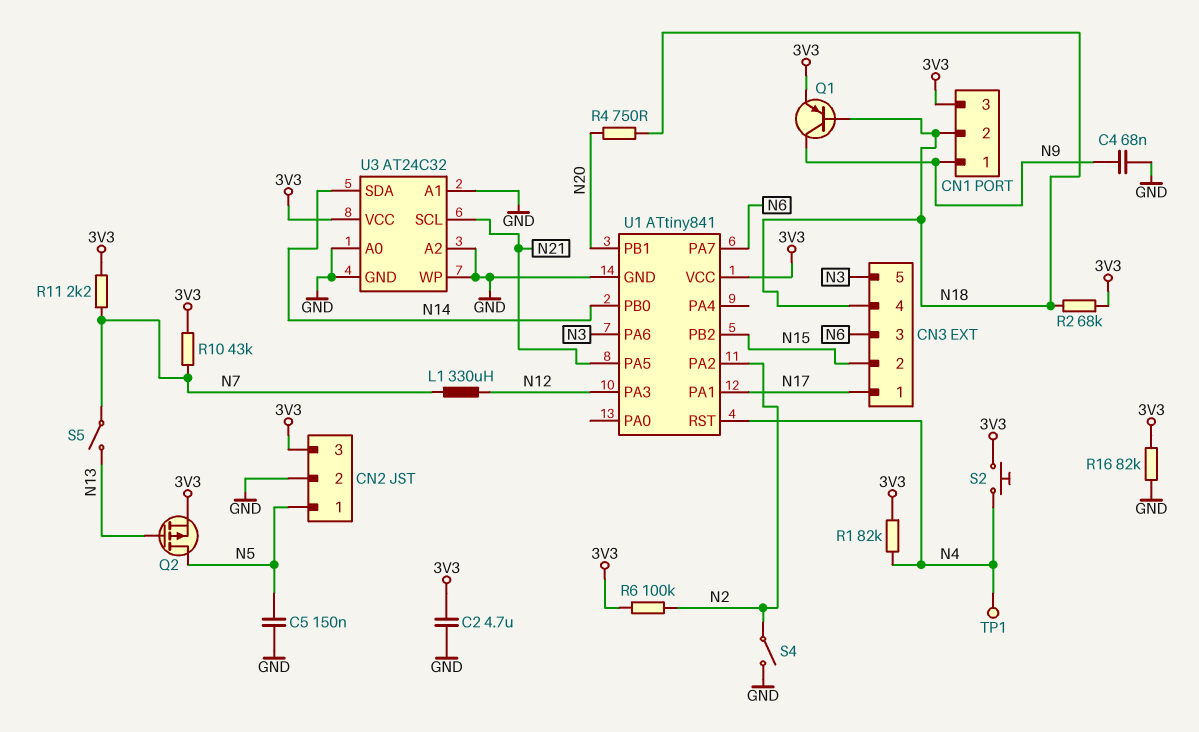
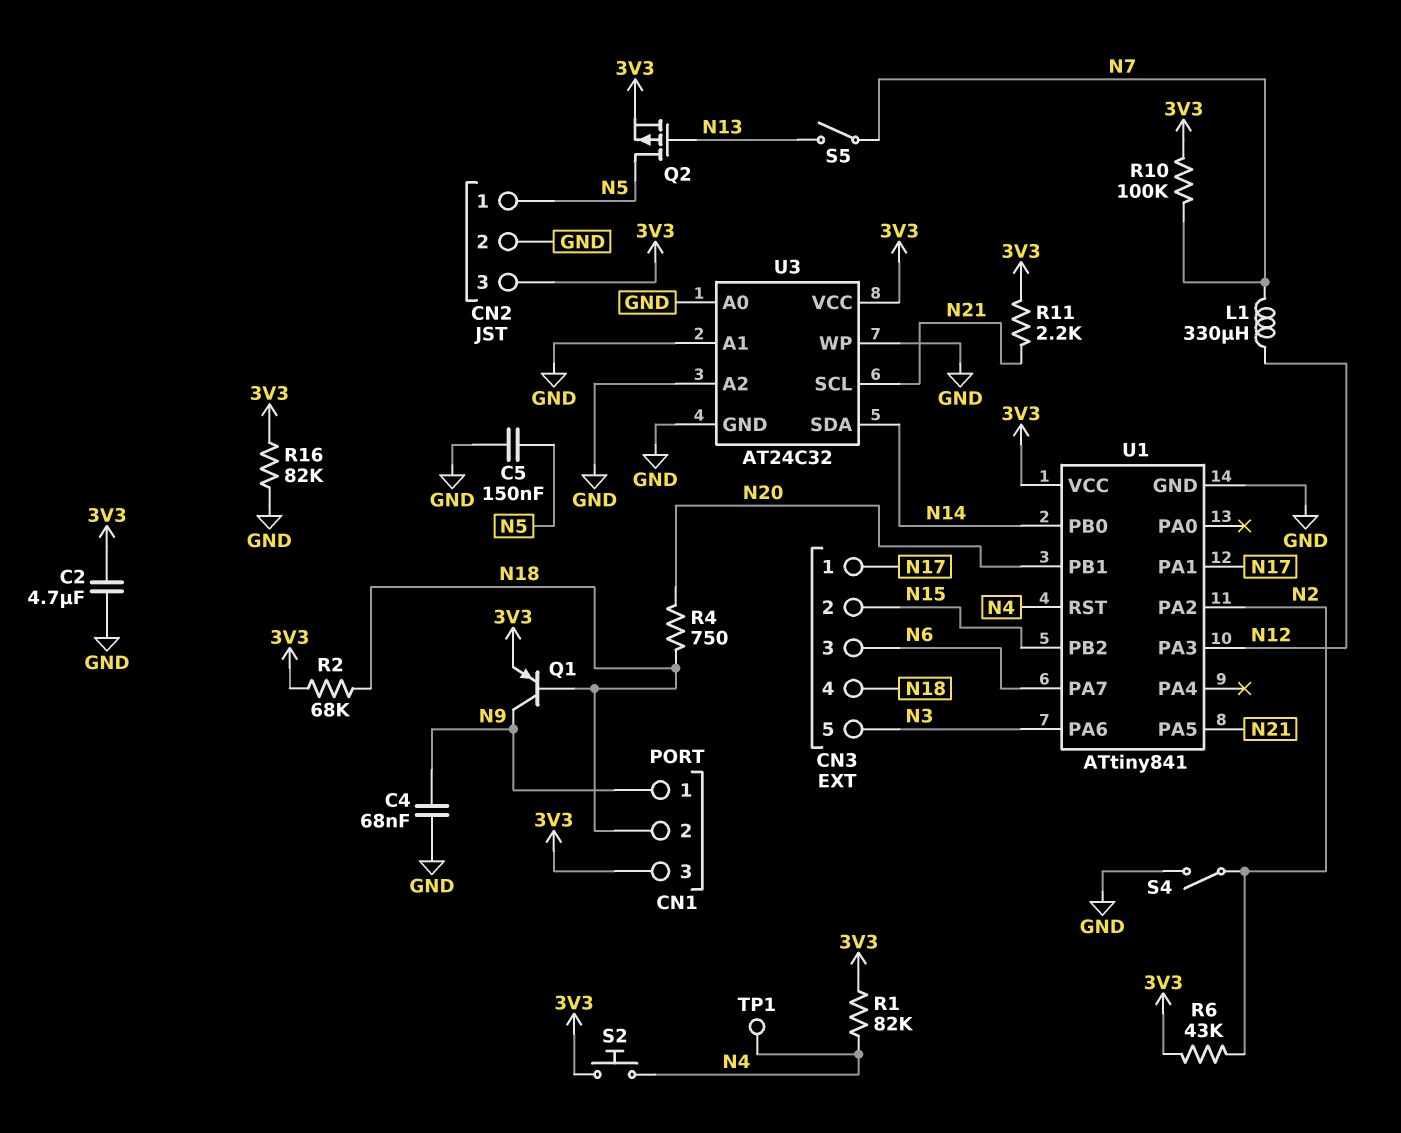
R6: 100k (3V3, N2) -> 43k (3V3, N2)
R10: 43k (3V3, N7) -> 100k (3V3, N7)
R11: 2.2k (3V3, N7) -> 2.2k (3V3, N21)

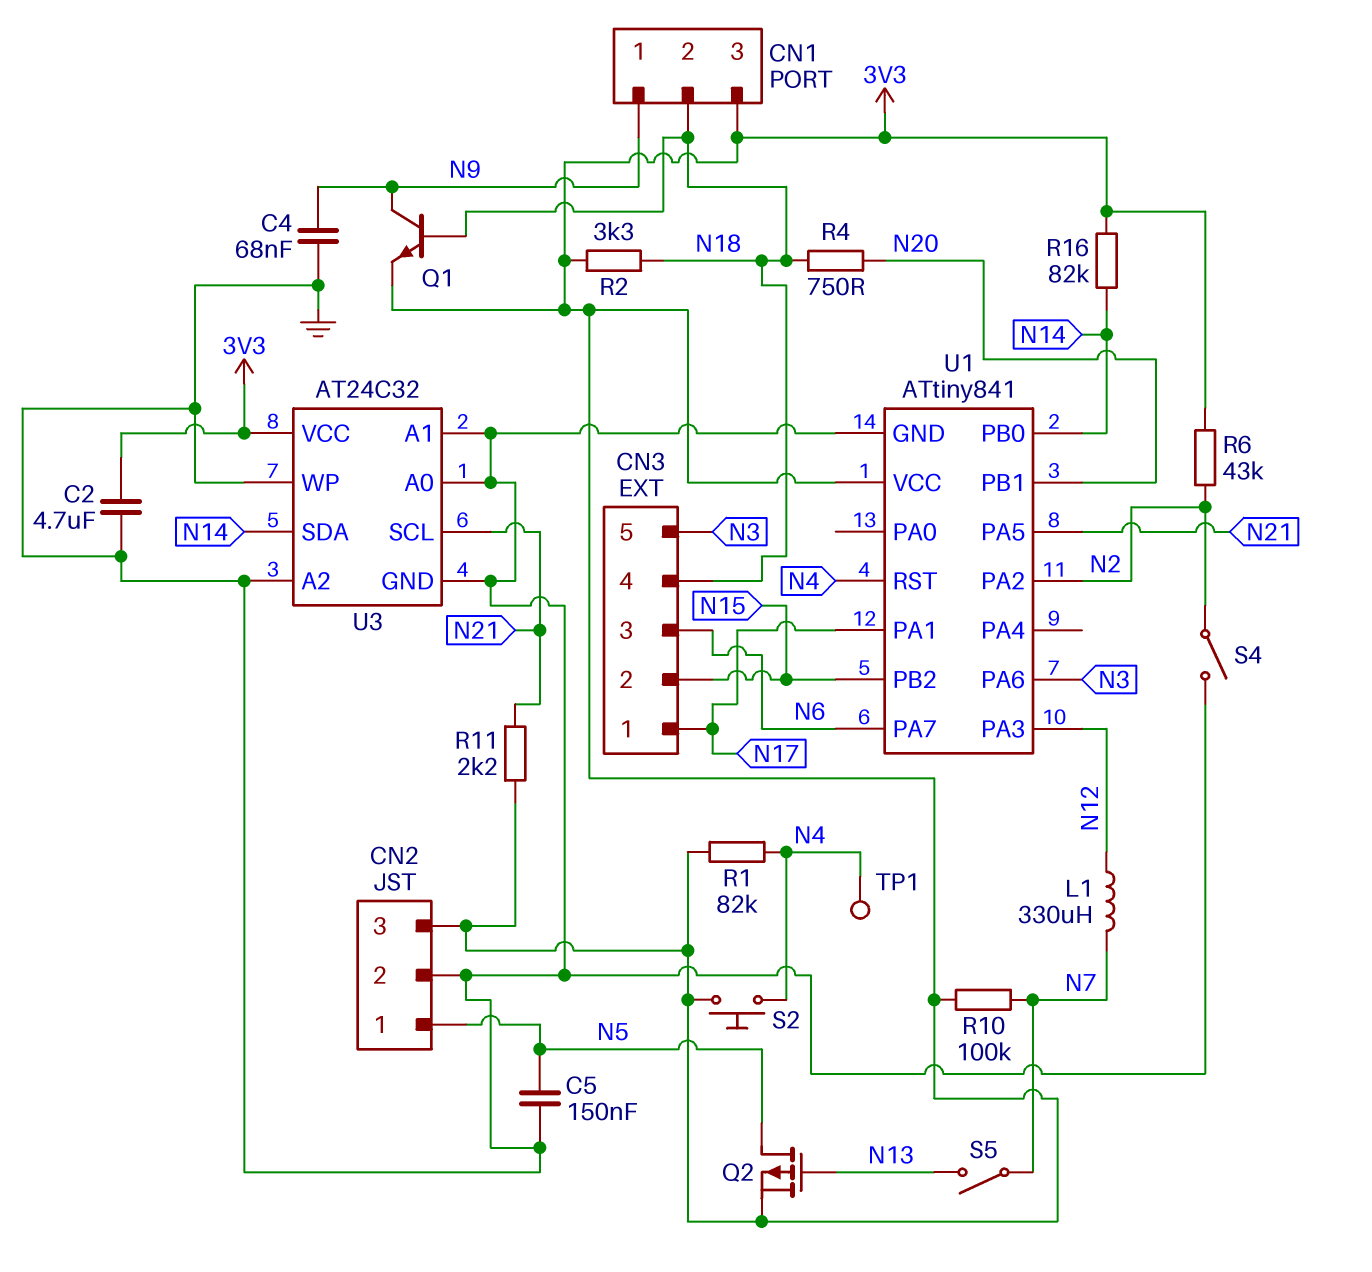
Q1: PNP (B N18, C N9, E 3V3) -> NPN (B N18, C N9, E 3V3)
R2: 68k (3V3, N18) -> 3.3k (3V3, N18)
R16: 82k (3V3, GND) -> 82k (3V3, N14)

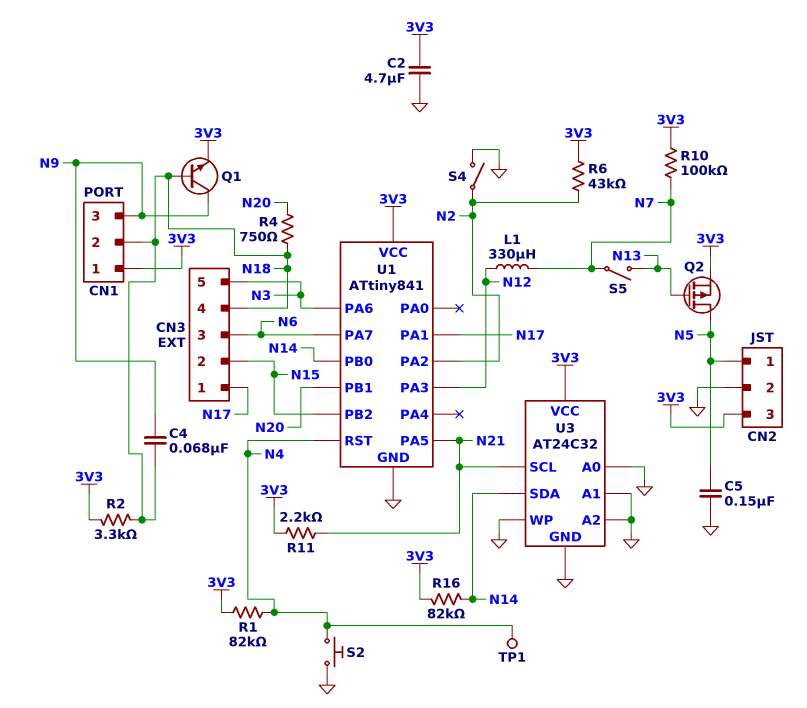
C4: 68nF (GND, N9) -> 68nF (N9, N18)
CN1 pin 1: N9 -> 3V3
CN1 pin 3: 3V3 -> N9
S2: button (3V3, N4) -> button (GND, N4)

